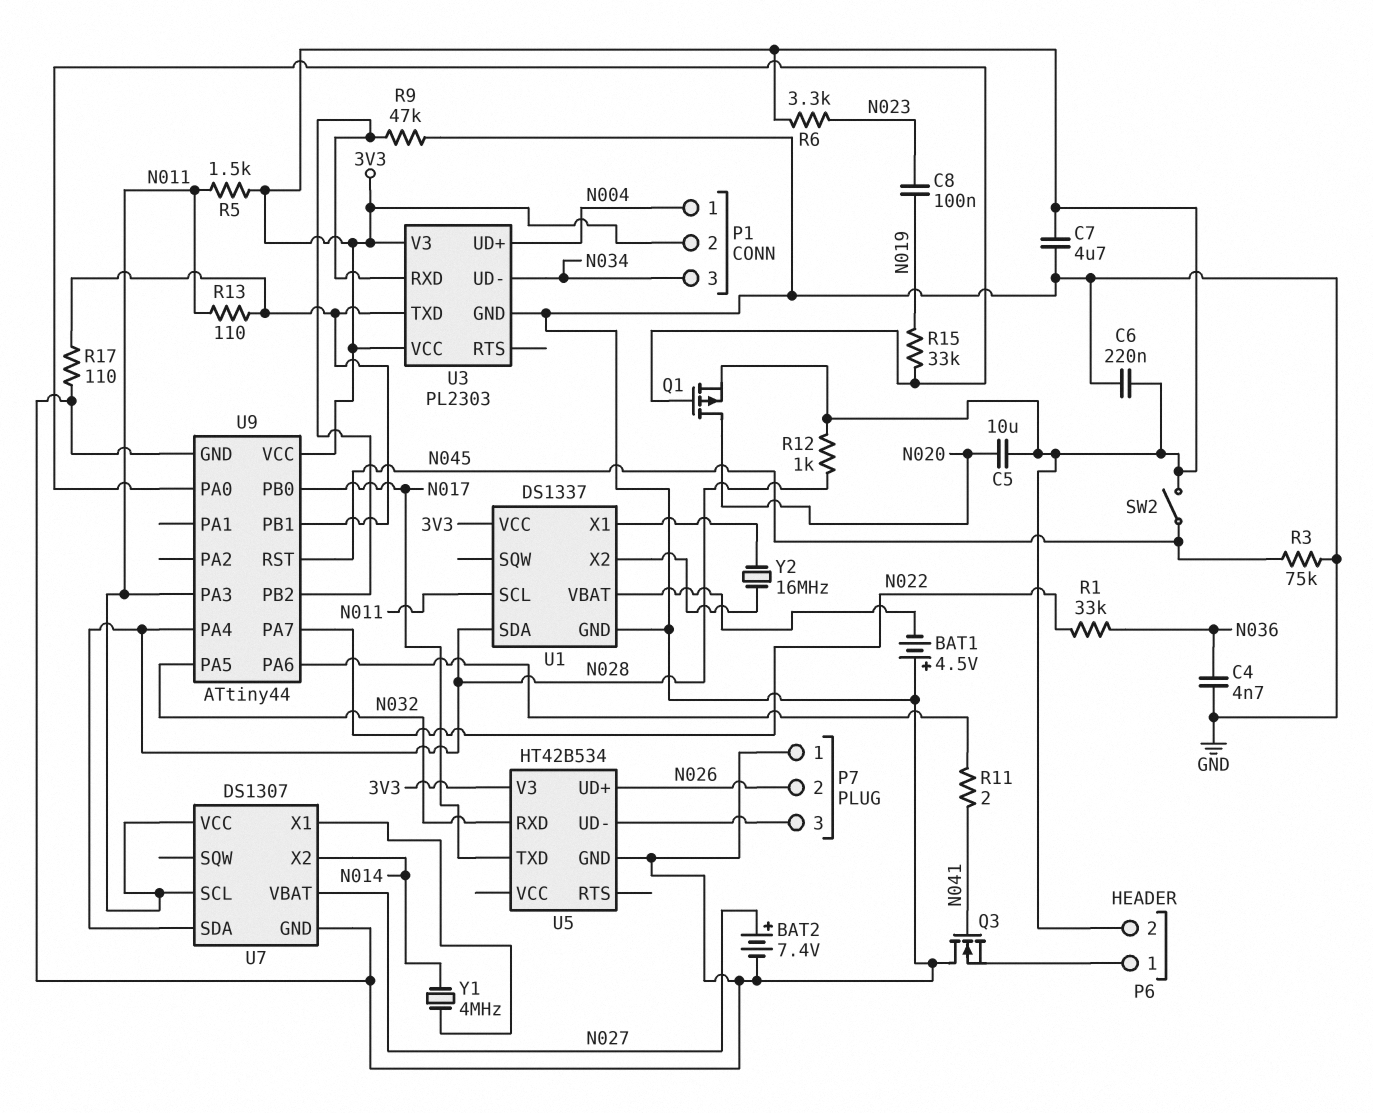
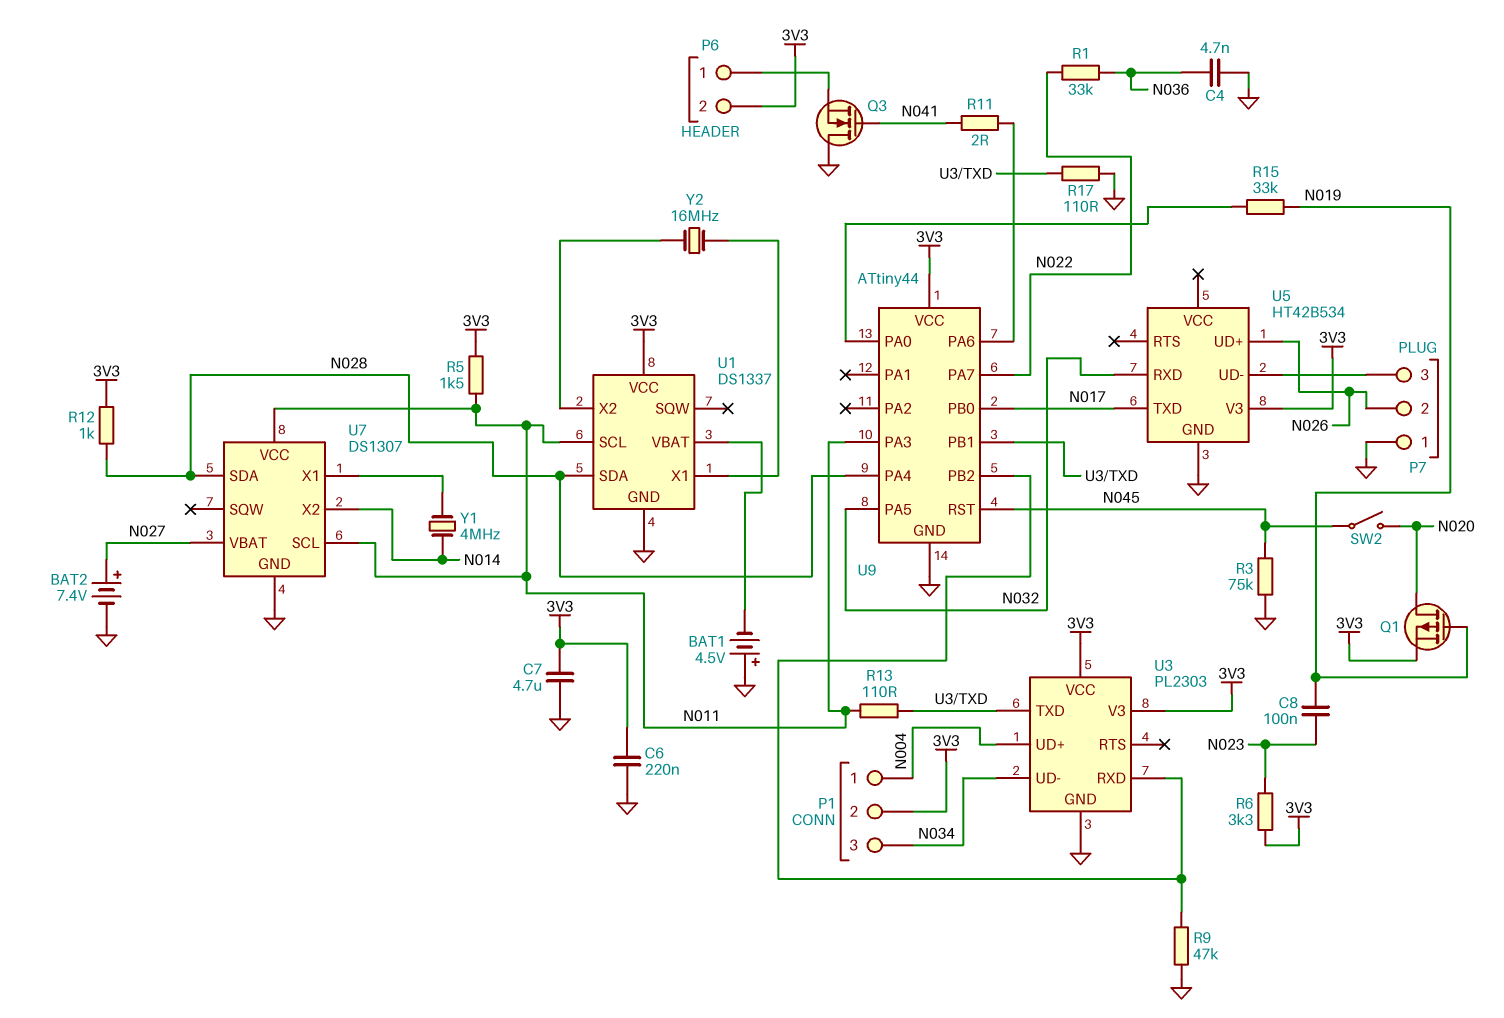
C5: 10uF (3V3, N020) -> none
Q1: PMOS (G U9/PA0, D N020, S 3V3) -> PMOS (G N019, D N020, S 3V3)
SW2: switch (3V3, N045) -> switch (N020, N045)

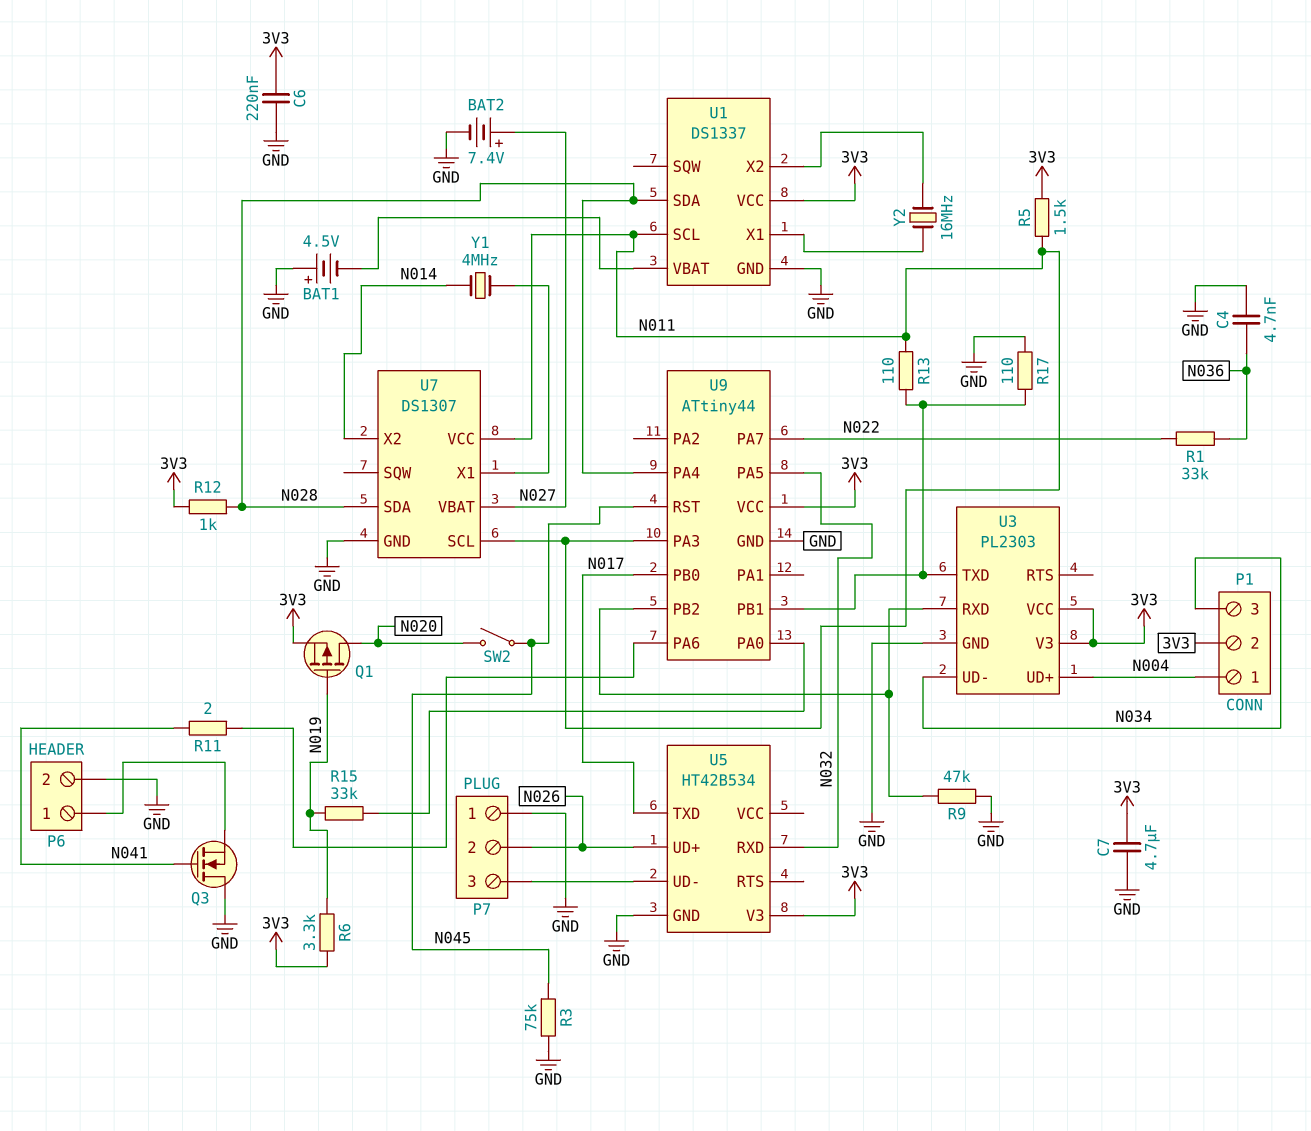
C8: 100nF (N019, N023) -> none
P6 pin 2: 3V3 -> GND
R6: 3.3k (3V3, N023) -> 3.3k (3V3, N019)

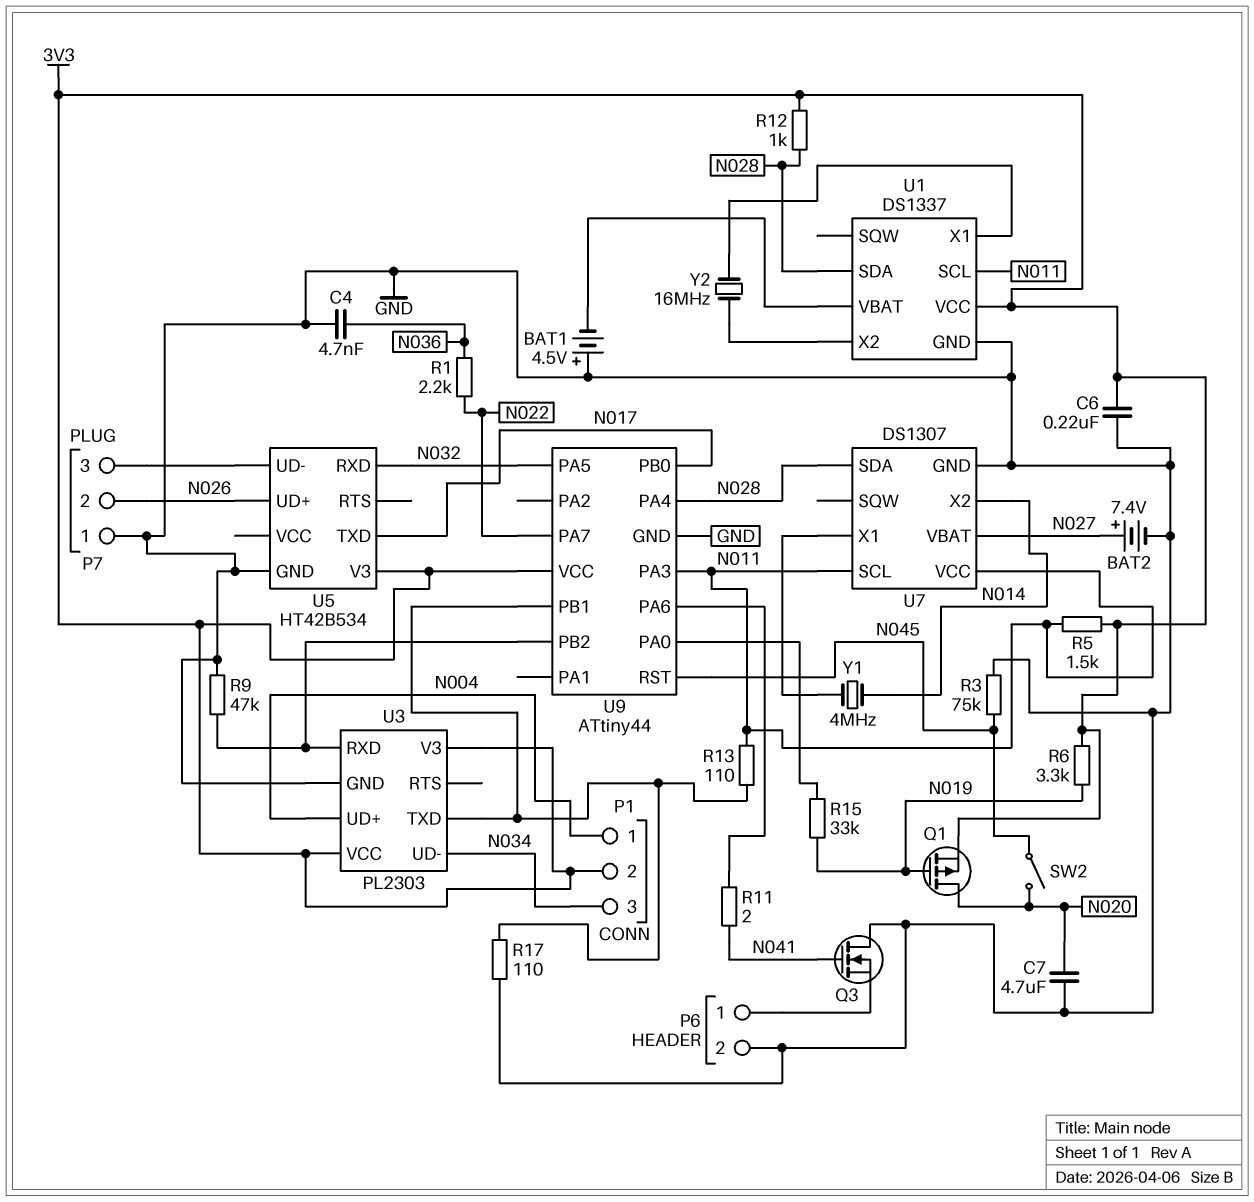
C7: 4.7uF (3V3, GND) -> 4.7uF (GND, N020)
R1: 33k (N022, N036) -> 2.2k (N022, N036)

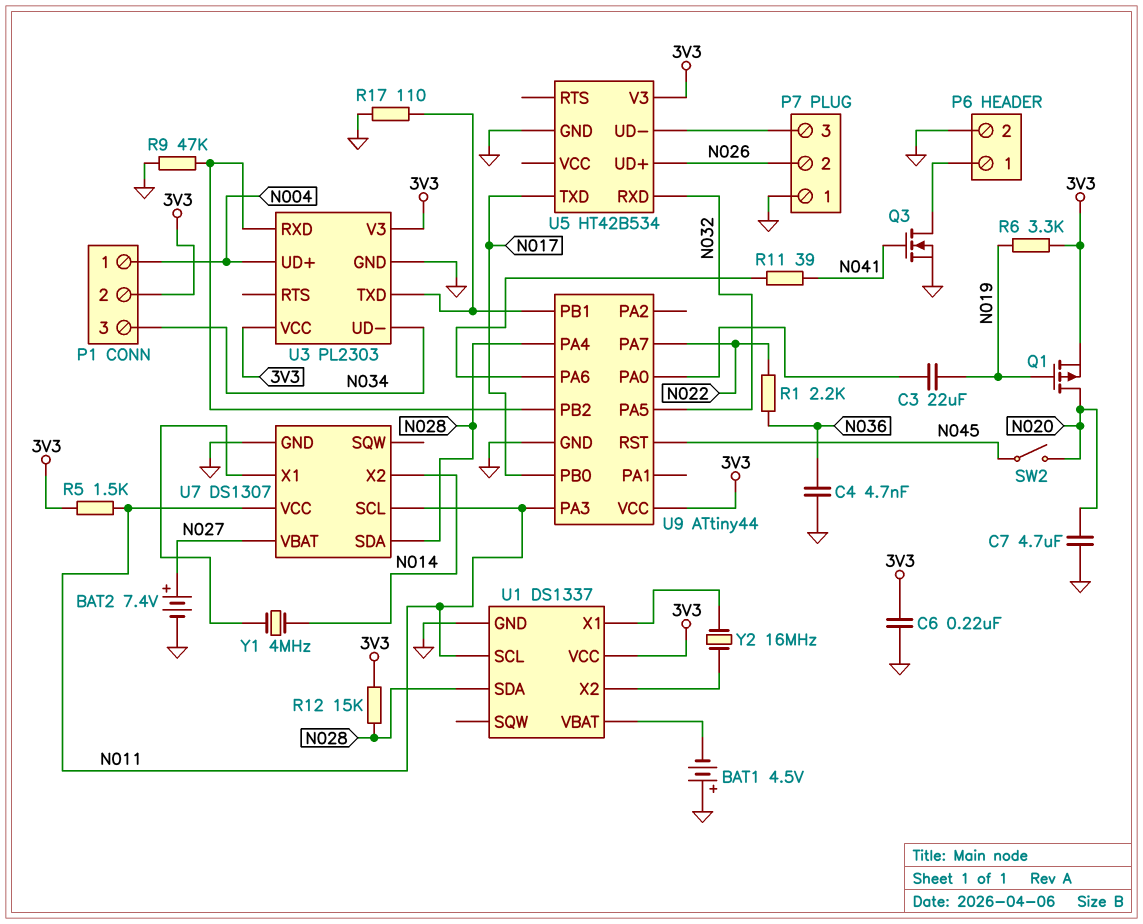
C3: none -> 22uF (N019, U9/PA0)
Q3: NMOS (G N041, D GND, S P6/1) -> NMOS (G N041, D P6/1, S GND)
R3: 75k (GND, N045) -> none
R11: 2 (N041, U9/PA6) -> 39 (N041, U9/PA6)
R12: 1k (3V3, N028) -> 15k (3V3, N028)
R13: 110 (N011, U3/TXD) -> none
R15: 33k (N019, U9/PA0) -> none

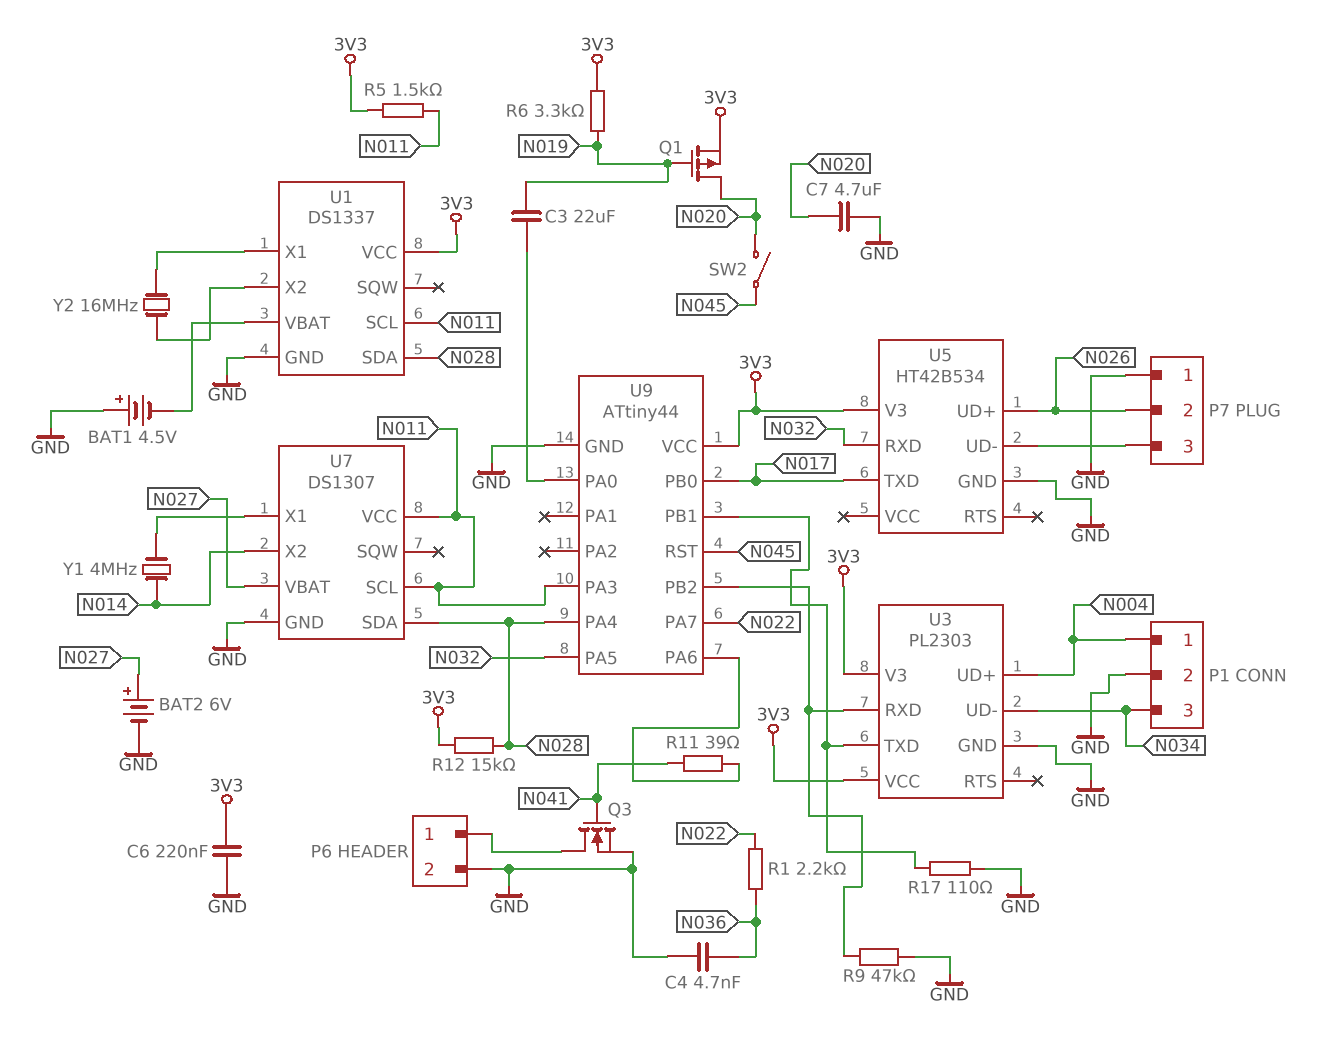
BAT2: 7.4V (plus N027, minus GND) -> 6V (plus N027, minus GND)
P1 pin 2: 3V3 -> GND

